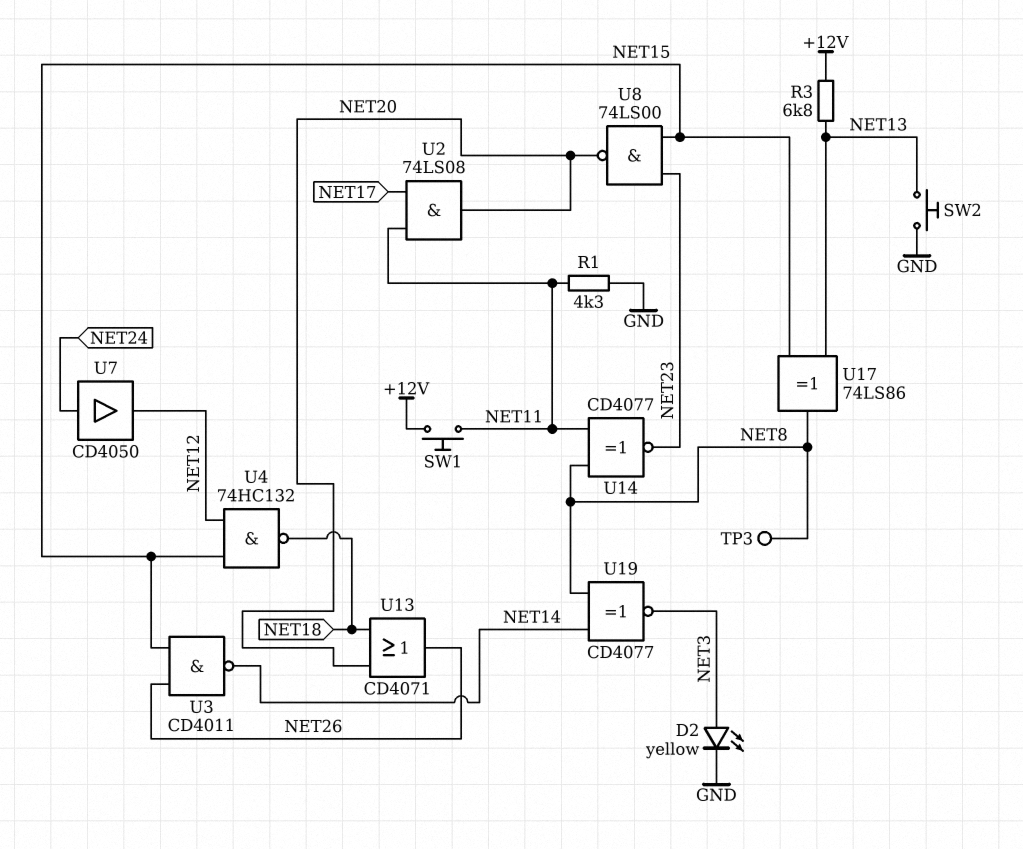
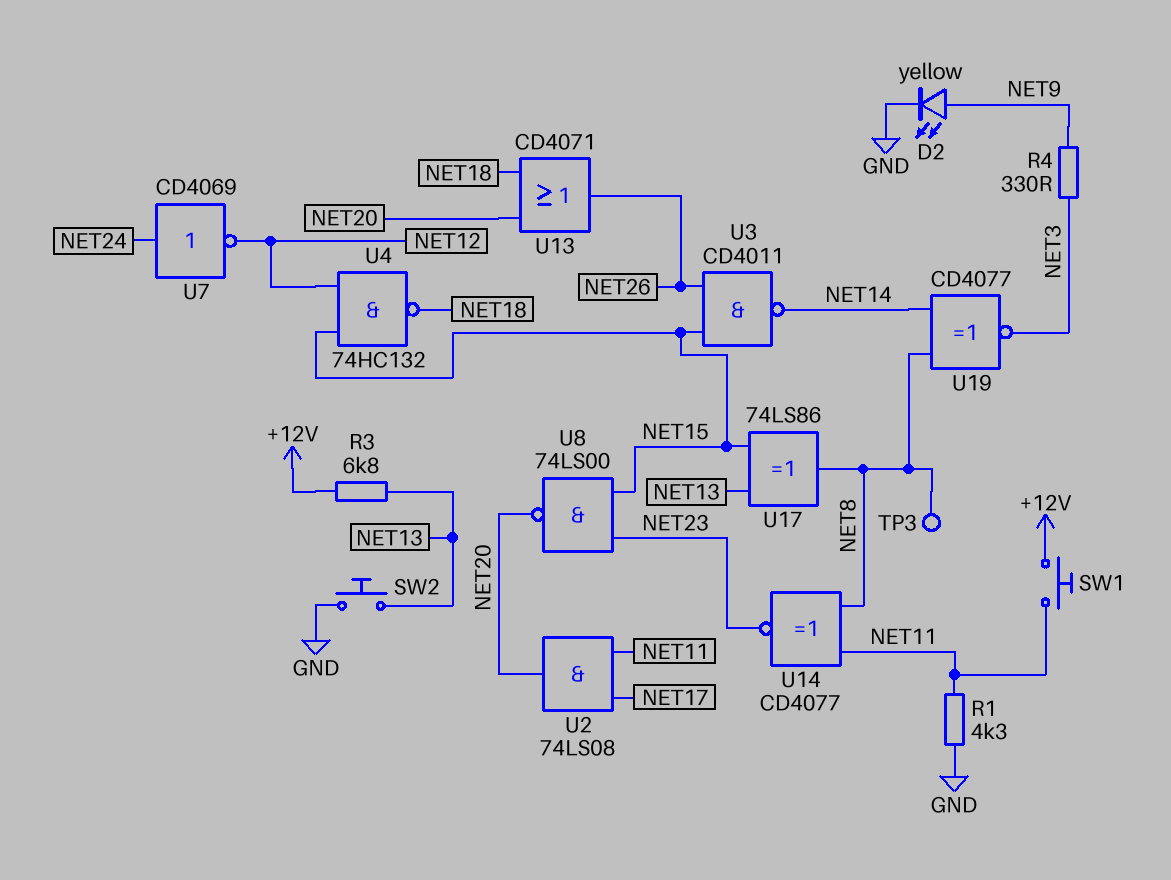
D2: LED yellow (A NET3, K GND) -> LED yellow (A NET9, K GND)
R4: none -> 330 (NET3, NET9)
U7: buffer CD4050 (in NET24, out NET12) -> NOT CD4069 (in NET24, out NET12)

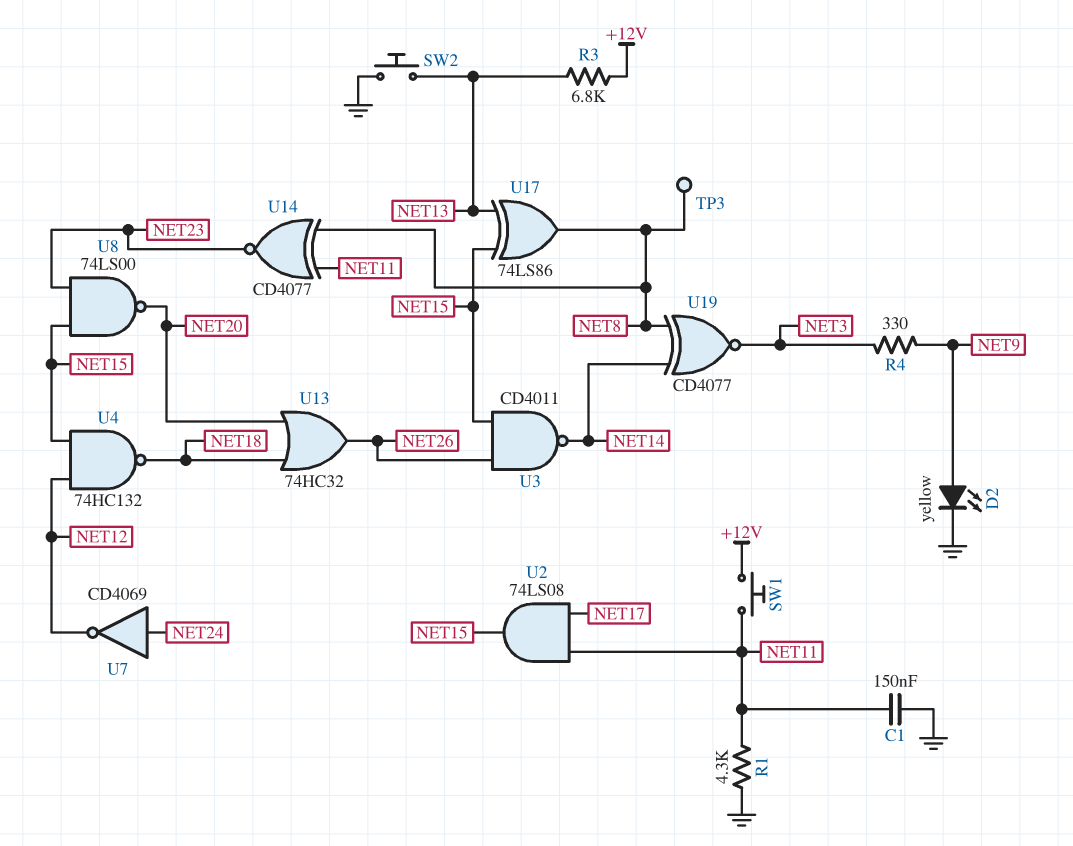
C1: none -> 150nF (GND, NET11)
U2: AND 74LS08 (in NET11, in NET17, out NET20) -> AND 74LS08 (in NET11, in NET17, out NET15)
U13: OR CD4071 (in NET18, in NET20, out NET26) -> OR 74HC32 (in NET18, in NET20, out NET26)

